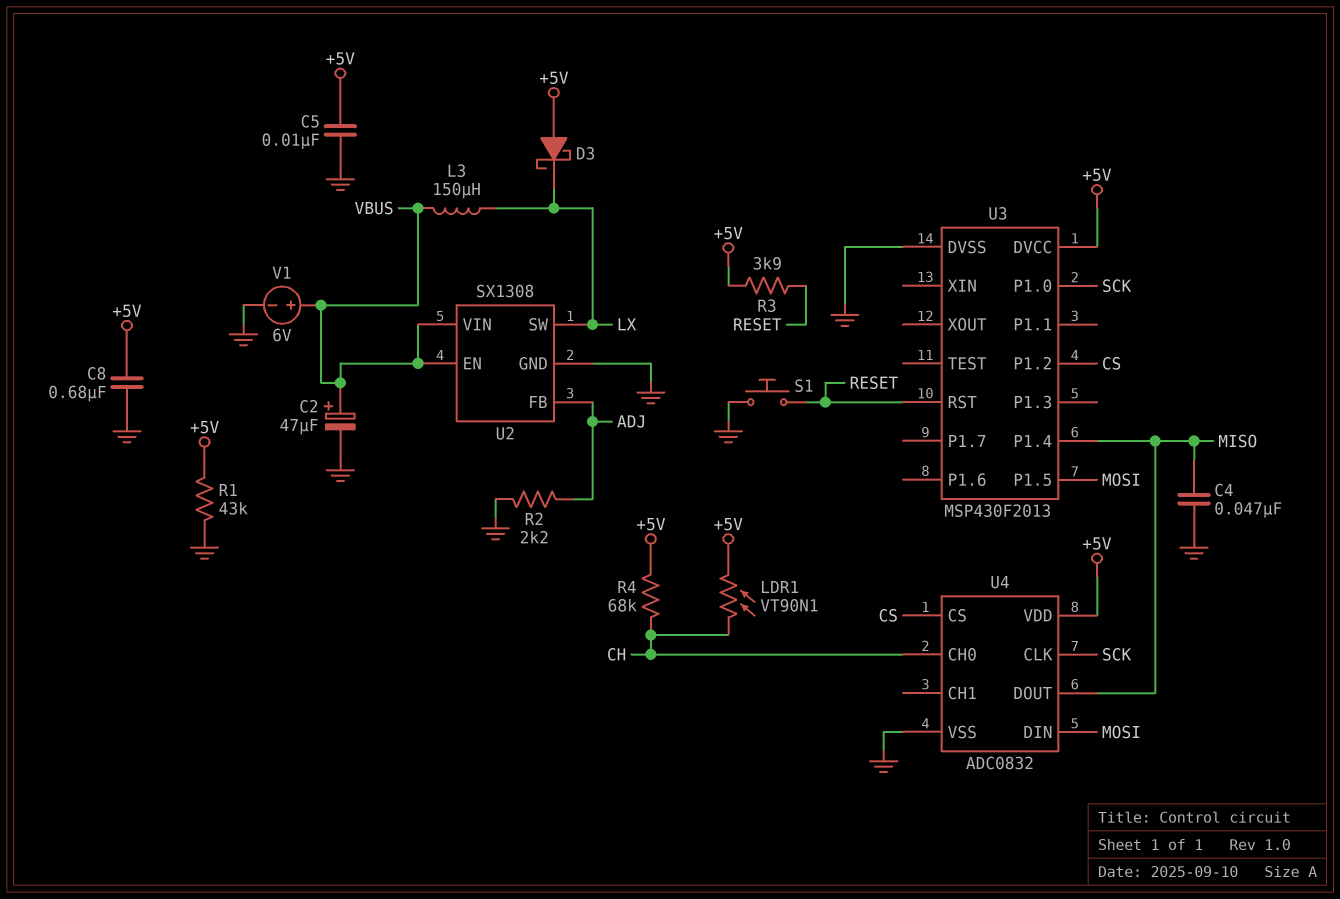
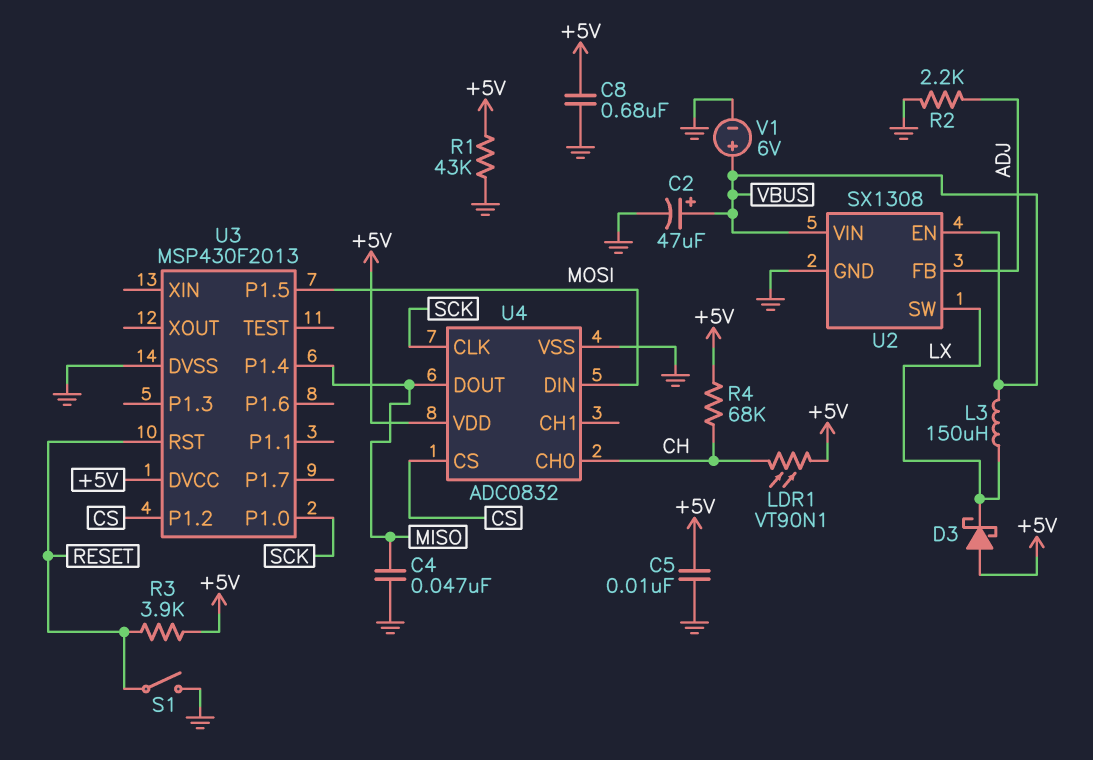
S1: button (GND, RESET) -> switch (GND, RESET)

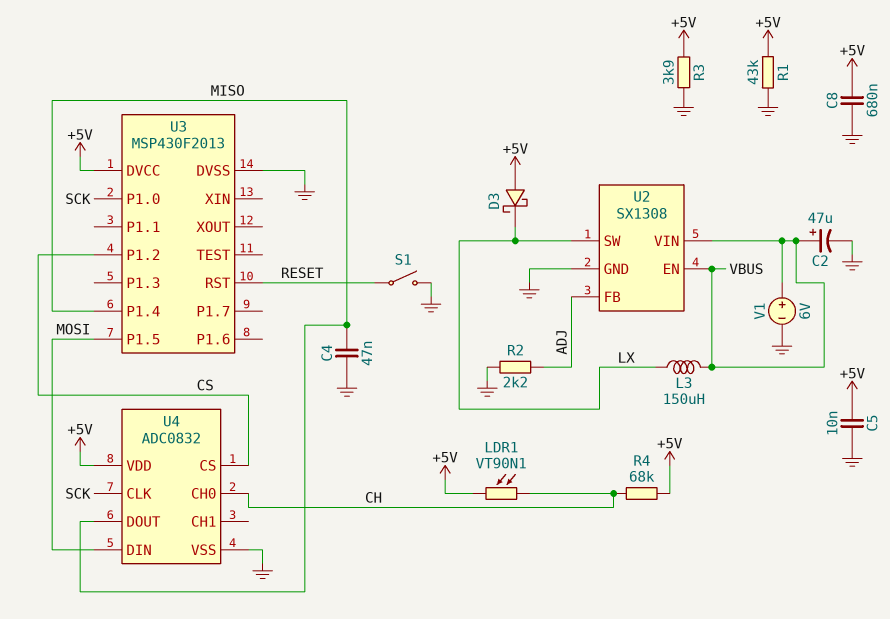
R3: 3.9k (+5V, RESET) -> 3.9k (+5V, GND)

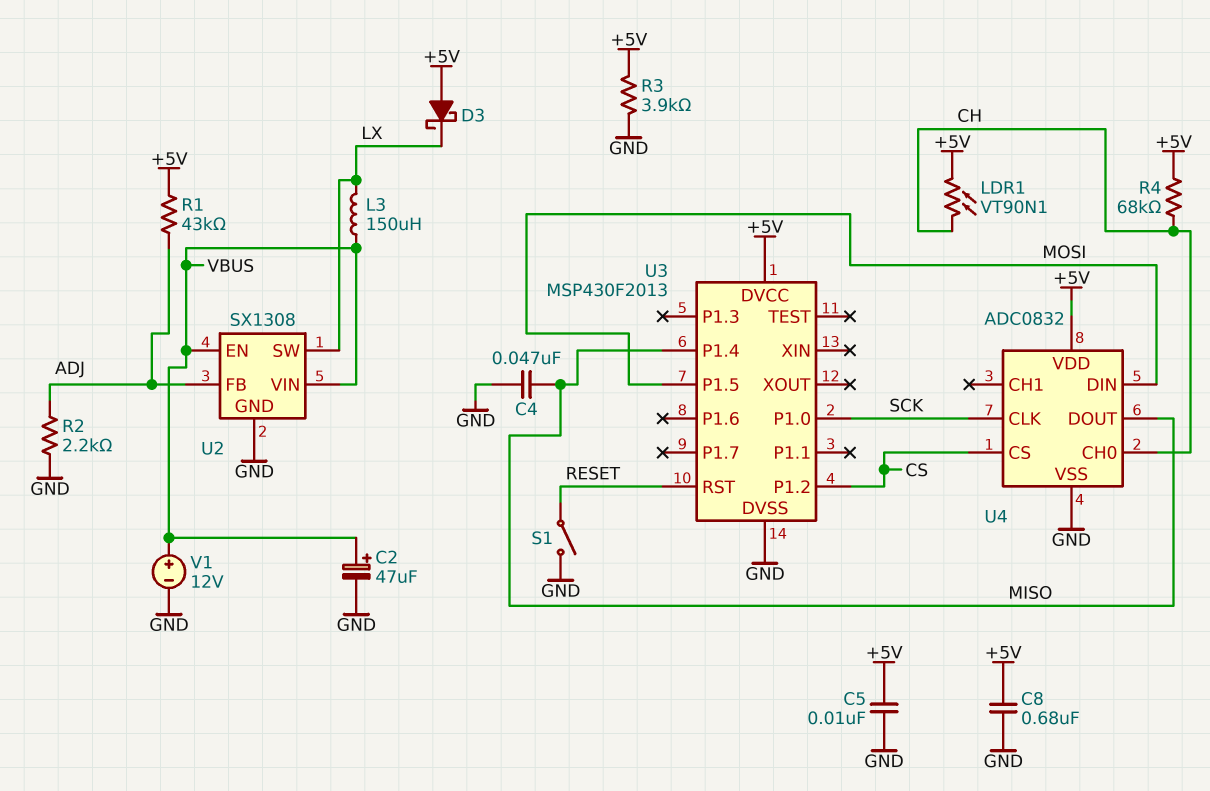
R1: 43k (+5V, GND) -> 43k (+5V, ADJ)
V1: 6V (plus VBUS, minus GND) -> 12V (plus VBUS, minus GND)

